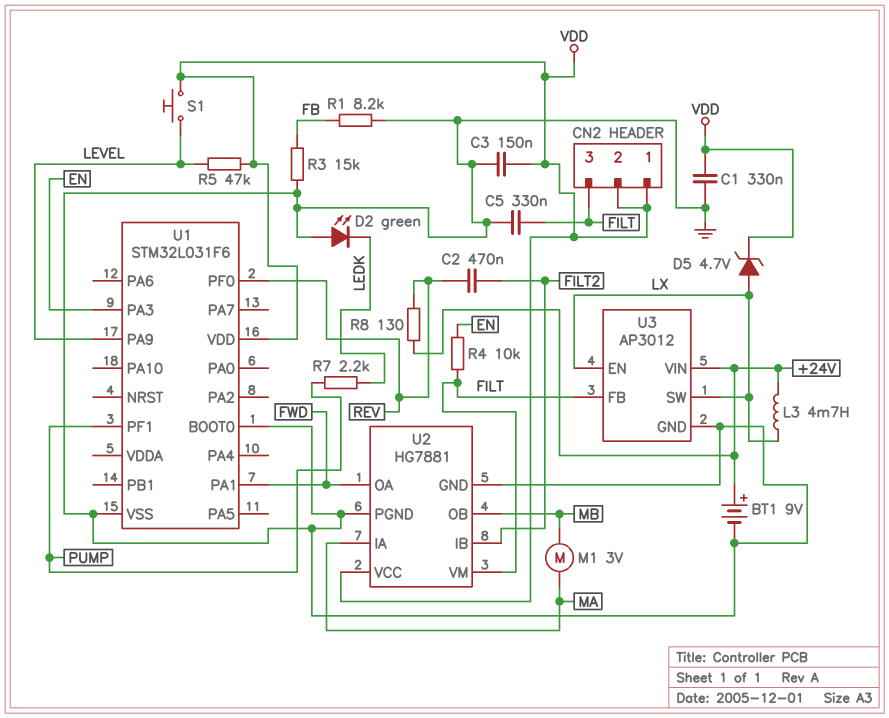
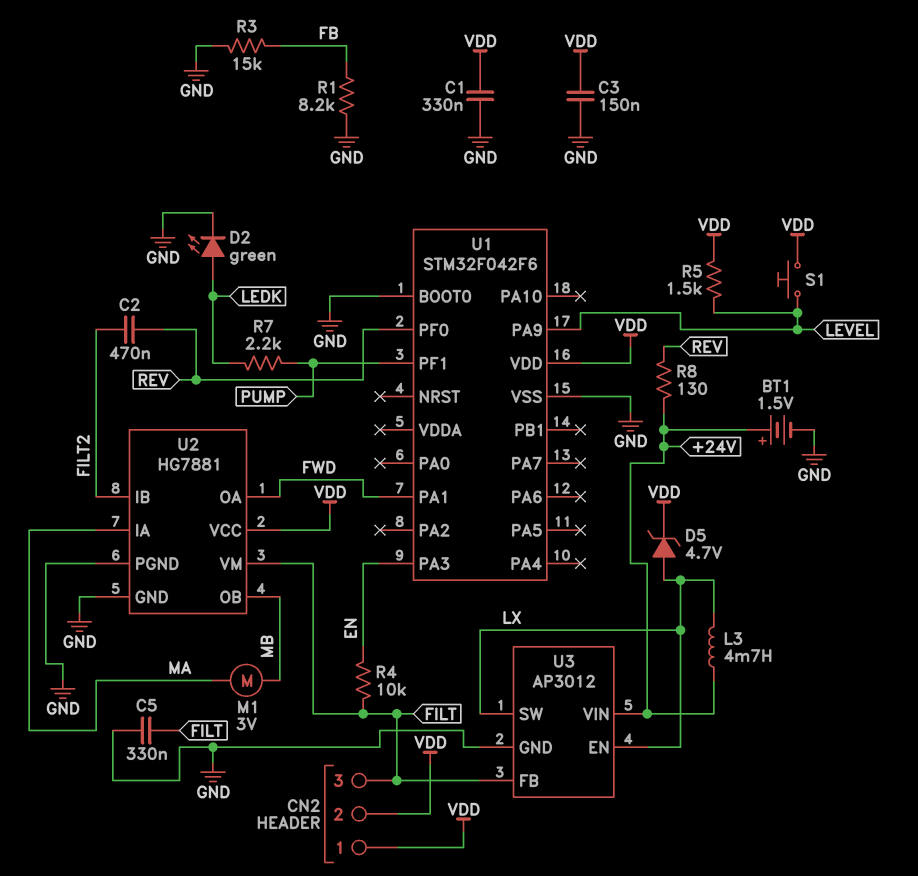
BT1: 9V (plus +24V, minus GND) -> 1.5V (plus +24V, minus GND)
D2: LED green (A GND, K LEDK) -> LED green (A LEDK, K GND)
R5: 47k (LEVEL, VDD) -> 1.5k (LEVEL, VDD)
U1: STM32L031F6 -> STM32F042F6

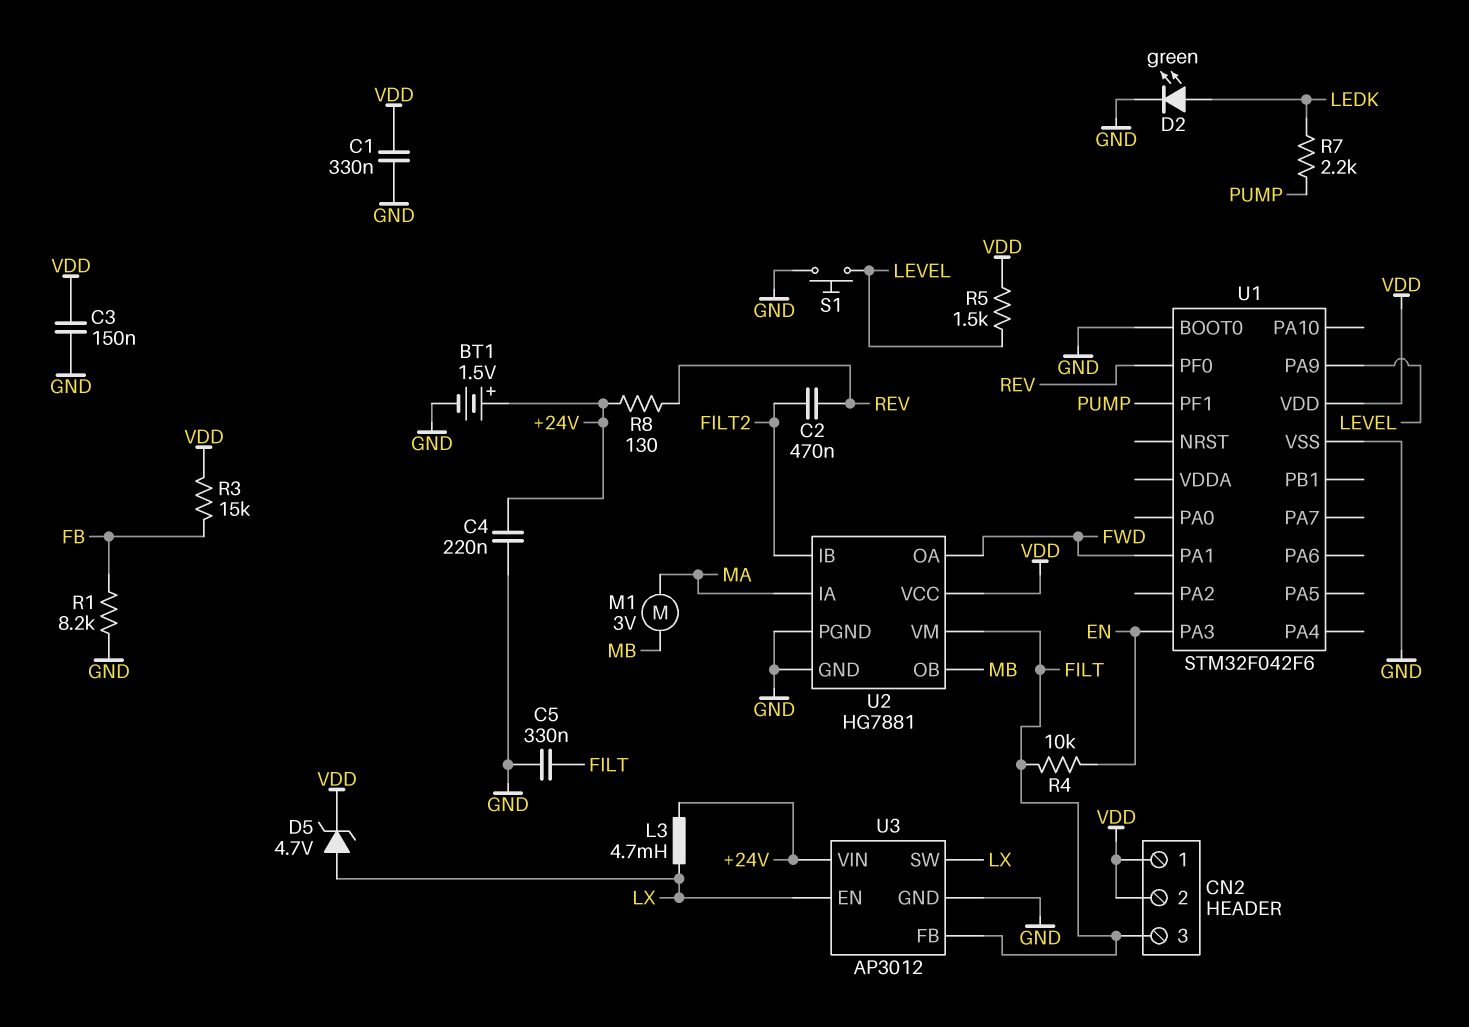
C4: none -> 220nF (+24V, GND)
R3: 15k (FB, GND) -> 15k (FB, VDD)
S1: button (LEVEL, VDD) -> button (GND, LEVEL)

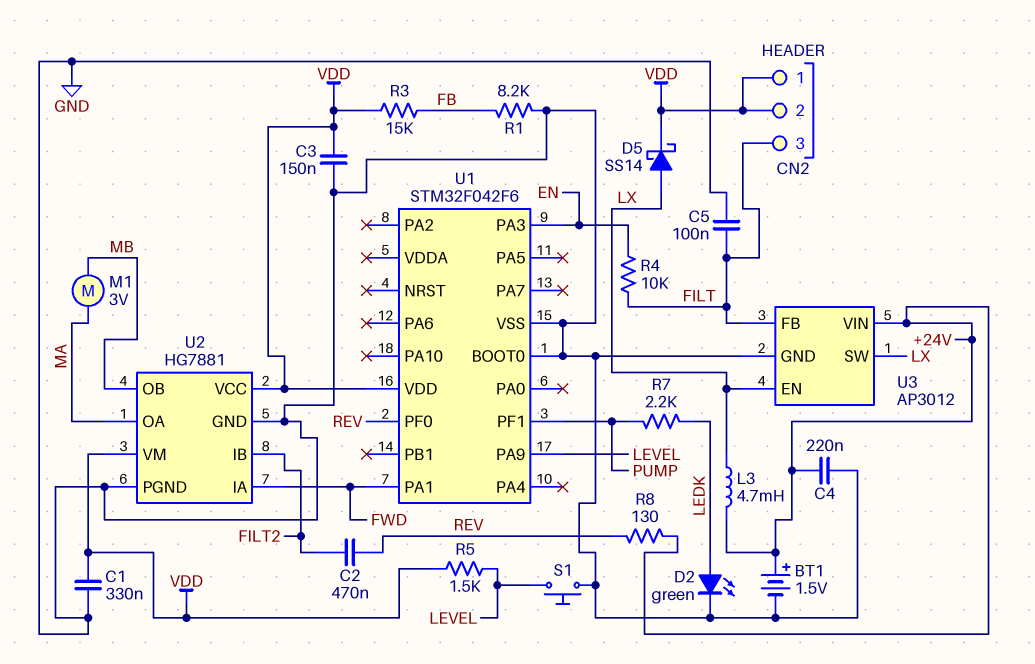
C5: 330nF (FILT, GND) -> 100nF (FILT, GND)
D5: zener 4.7V (A LX, K VDD) -> schottky SS14 (A LX, K VDD)
U2 pin IA: MA -> FWD
U2 pin OA: FWD -> MA
U2 pin VM: FILT -> VDD

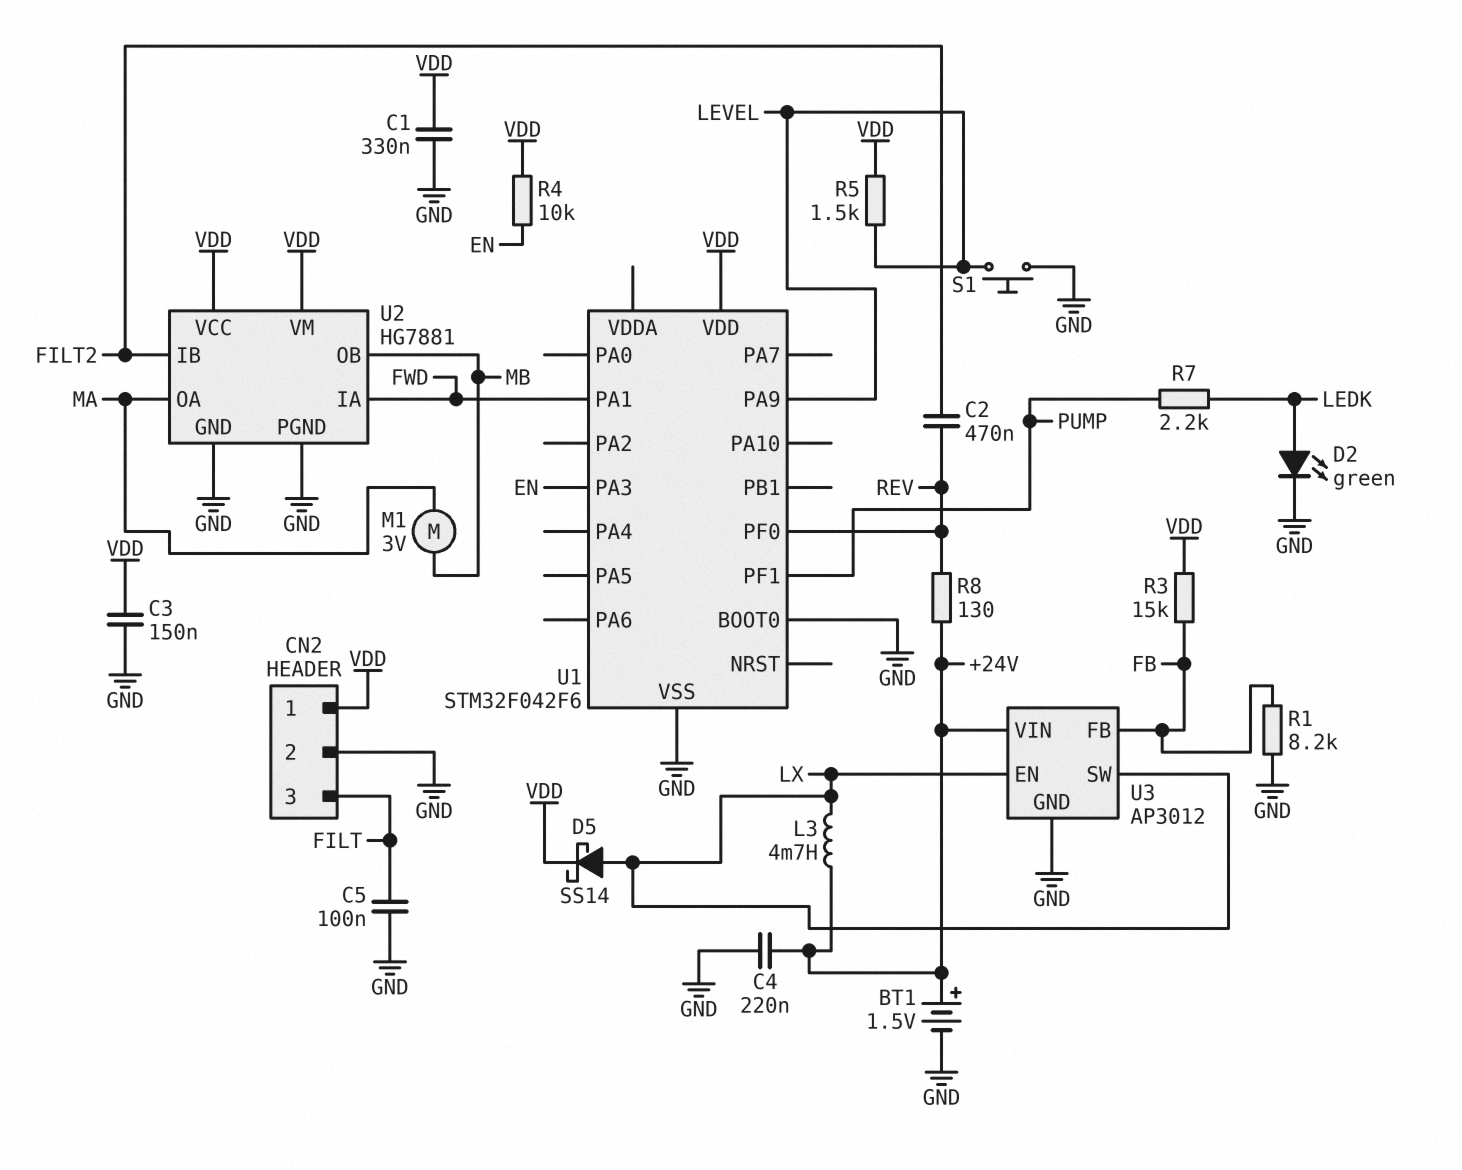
CN2 pin 2: VDD -> GND
R4: 10k (EN, FILT) -> 10k (EN, VDD)
U3 pin FB: FILT -> FB

